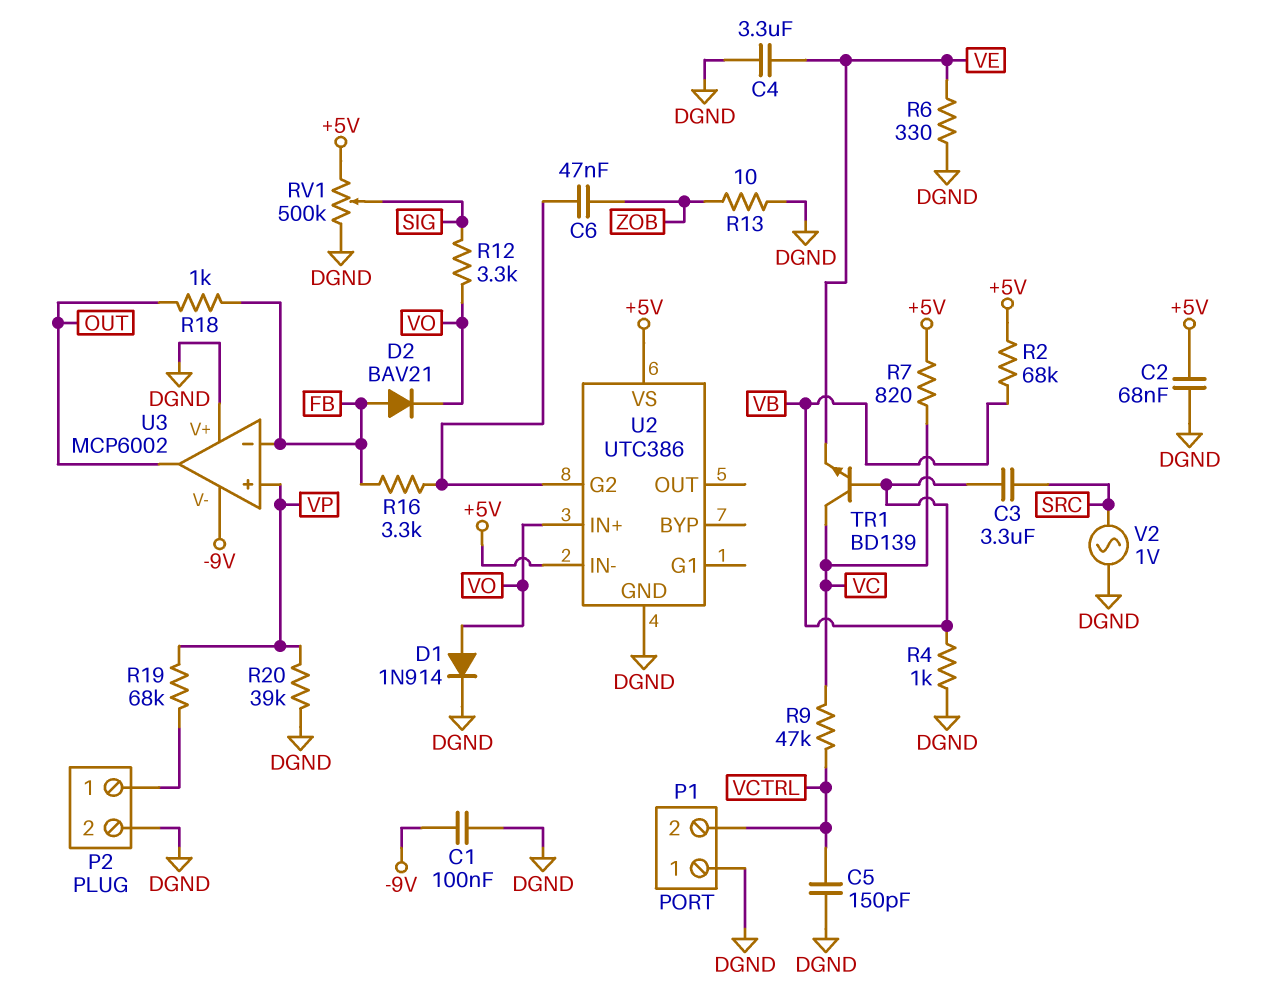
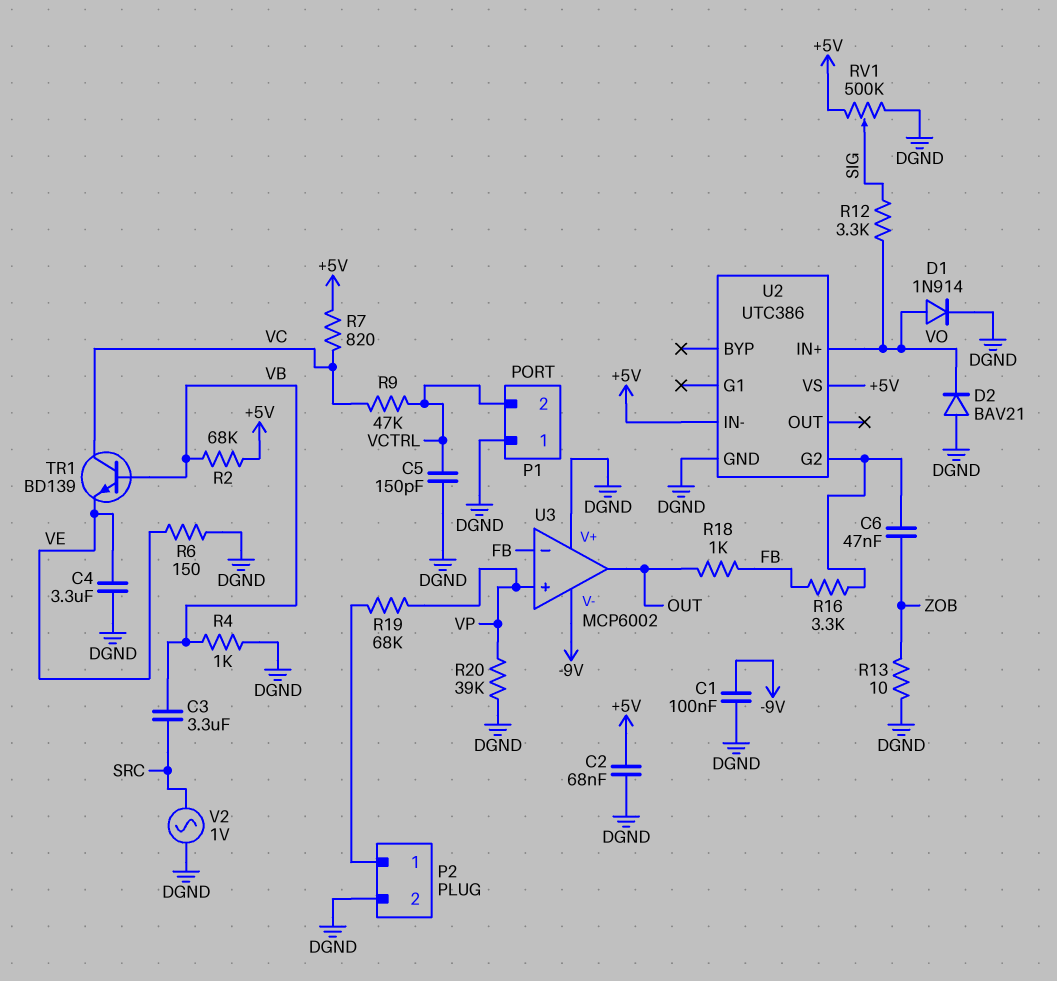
D2: diode BAV21 (A FB, K VO) -> diode BAV21 (A DGND, K VO)
R6: 330 (DGND, VE) -> 150 (DGND, VE)

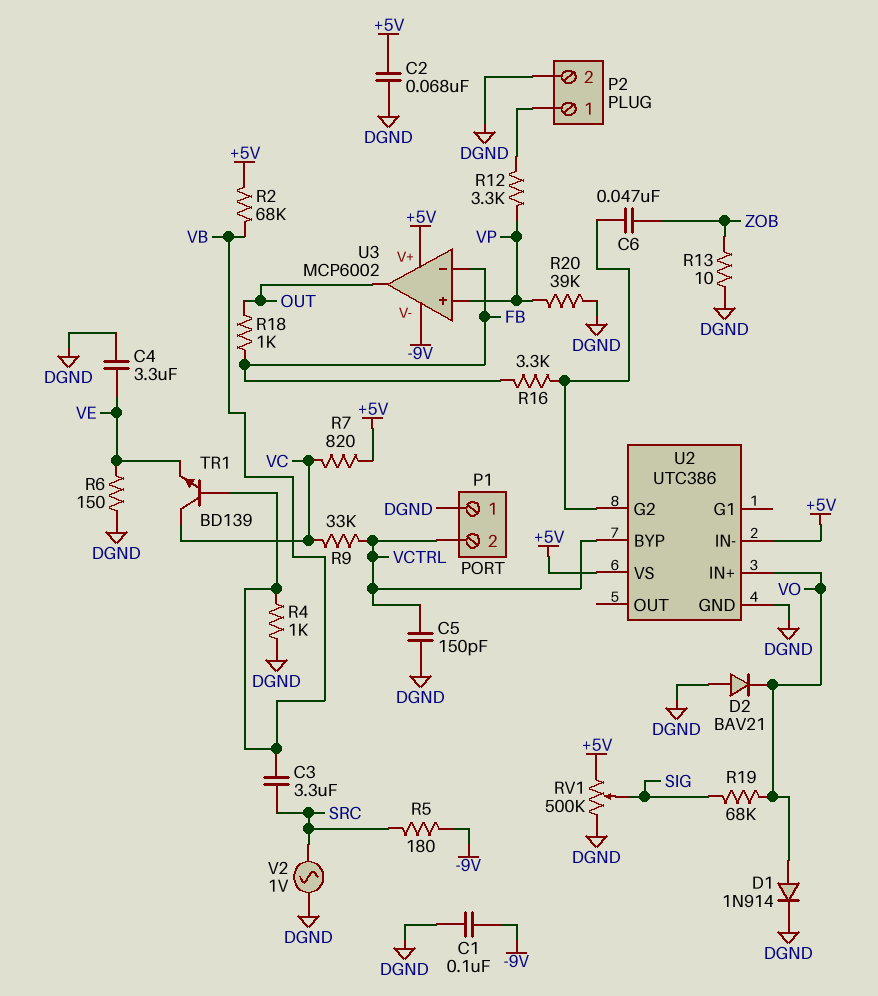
R5: none -> 180 (-9V, SRC)
R9: 47k (VC, VCTRL) -> 33k (VC, VCTRL)
R12: 3.3k (SIG, VO) -> 3.3k (P2/1, VP)
R19: 68k (P2/1, VP) -> 68k (SIG, VO)
U2 pin BYP: none -> VCTRL
U3 pin V+: DGND -> +5V

